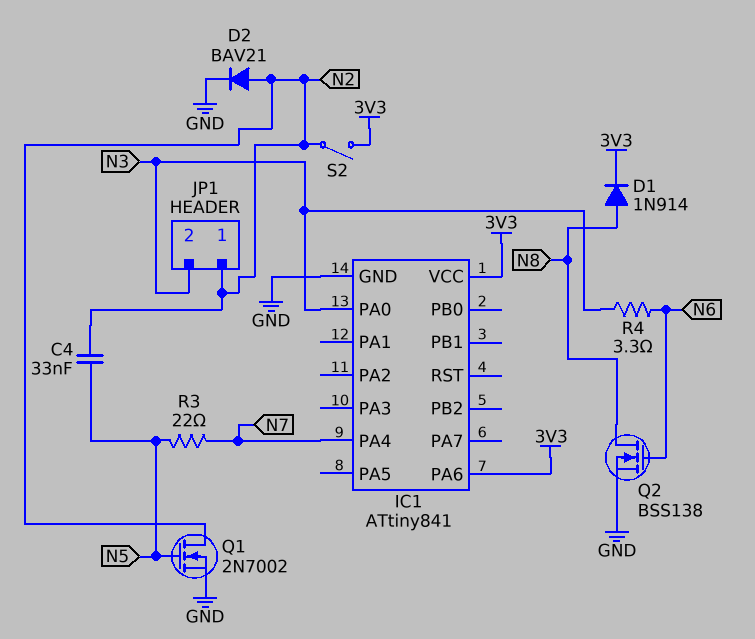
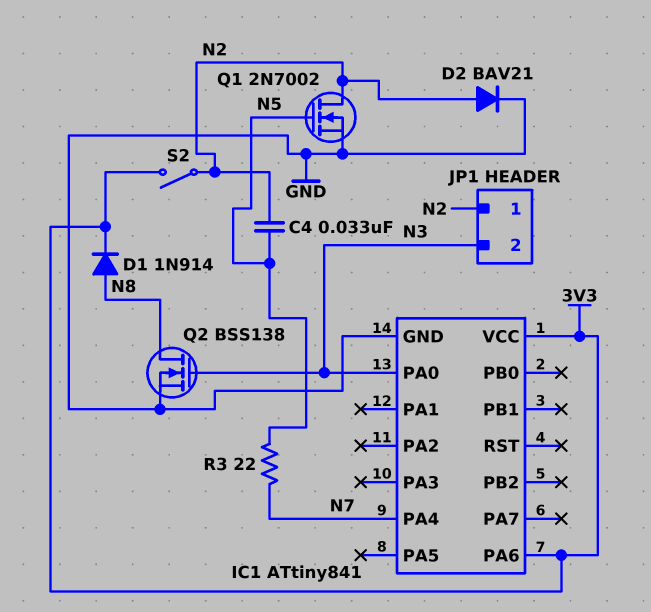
Q2: NMOS BSS138 (G N6, D N8, S GND) -> NMOS BSS138 (G N3, D N8, S GND)
R4: 3.3 (N3, N6) -> none

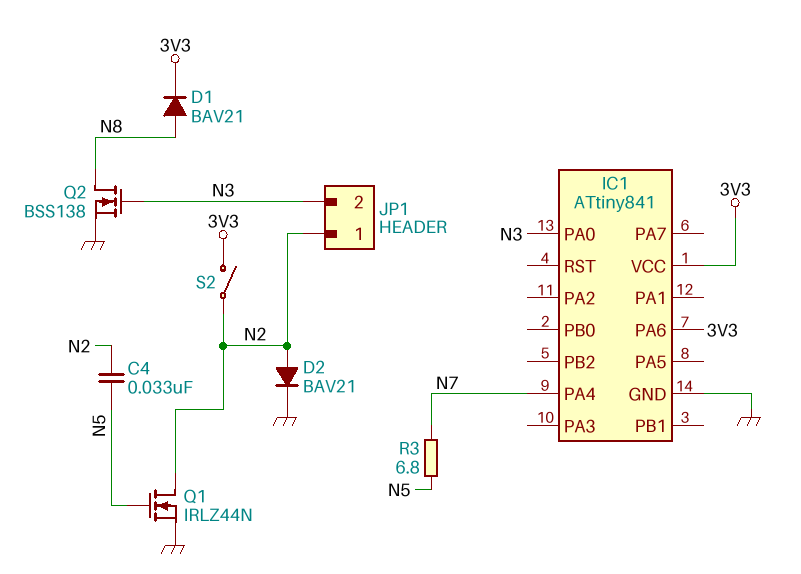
D1: diode 1N914 (A N8, K 3V3) -> diode BAV21 (A N8, K 3V3)
Q1: NMOS 2N7002 (G N5, D N2, S GND) -> NMOS IRLZ44N (G N5, D N2, S GND)
R3: 22 (N5, N7) -> 6.8 (N5, N7)

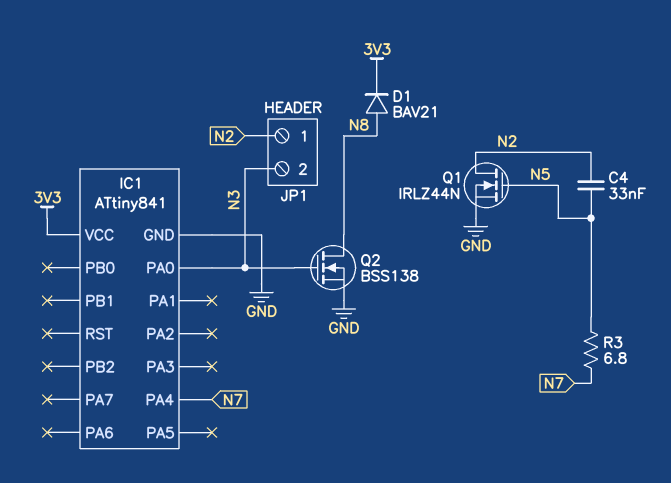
D2: diode BAV21 (A N2, K GND) -> none
IC1 pin PA6: 3V3 -> none
S2: switch (3V3, N2) -> none

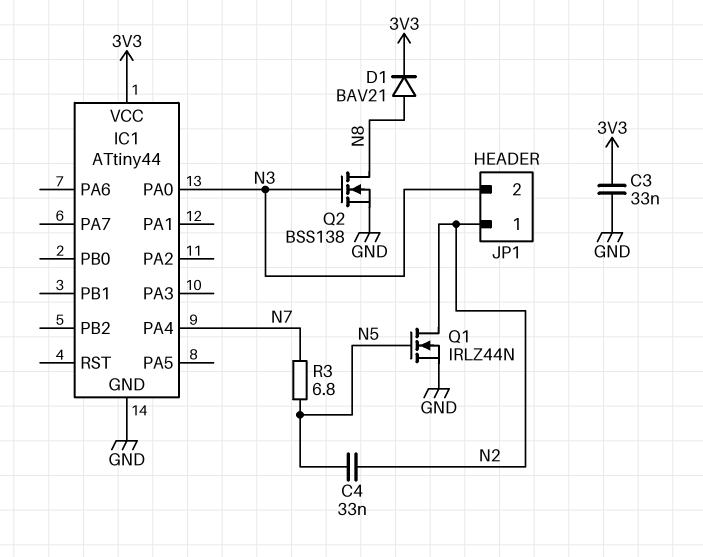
C3: none -> 33nF (3V3, GND)
IC1: ATtiny841 -> ATtiny44

